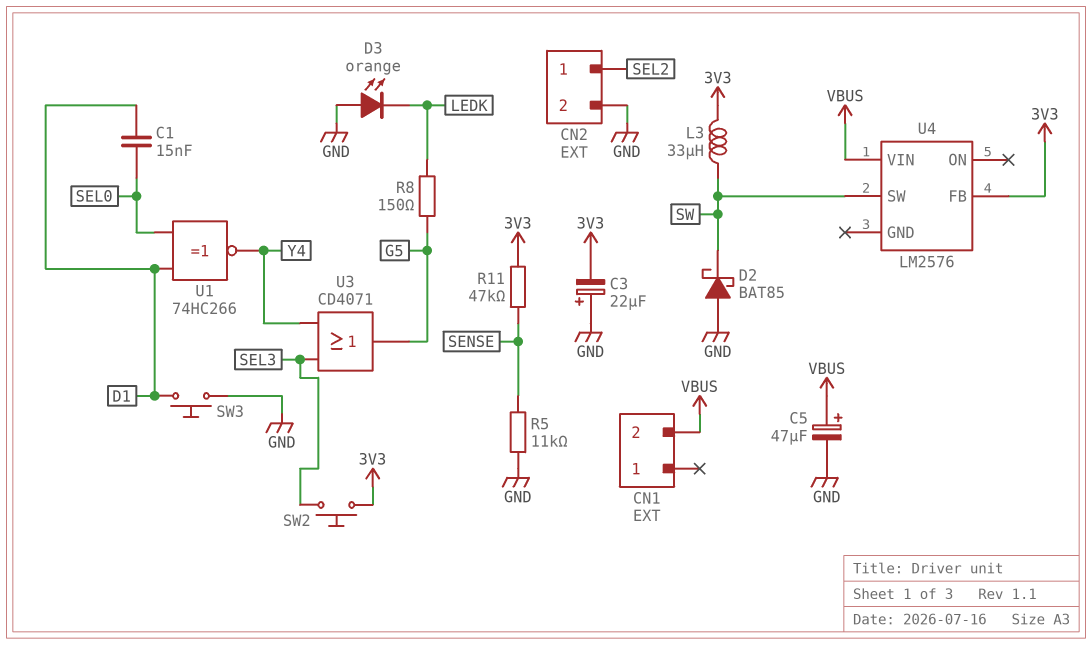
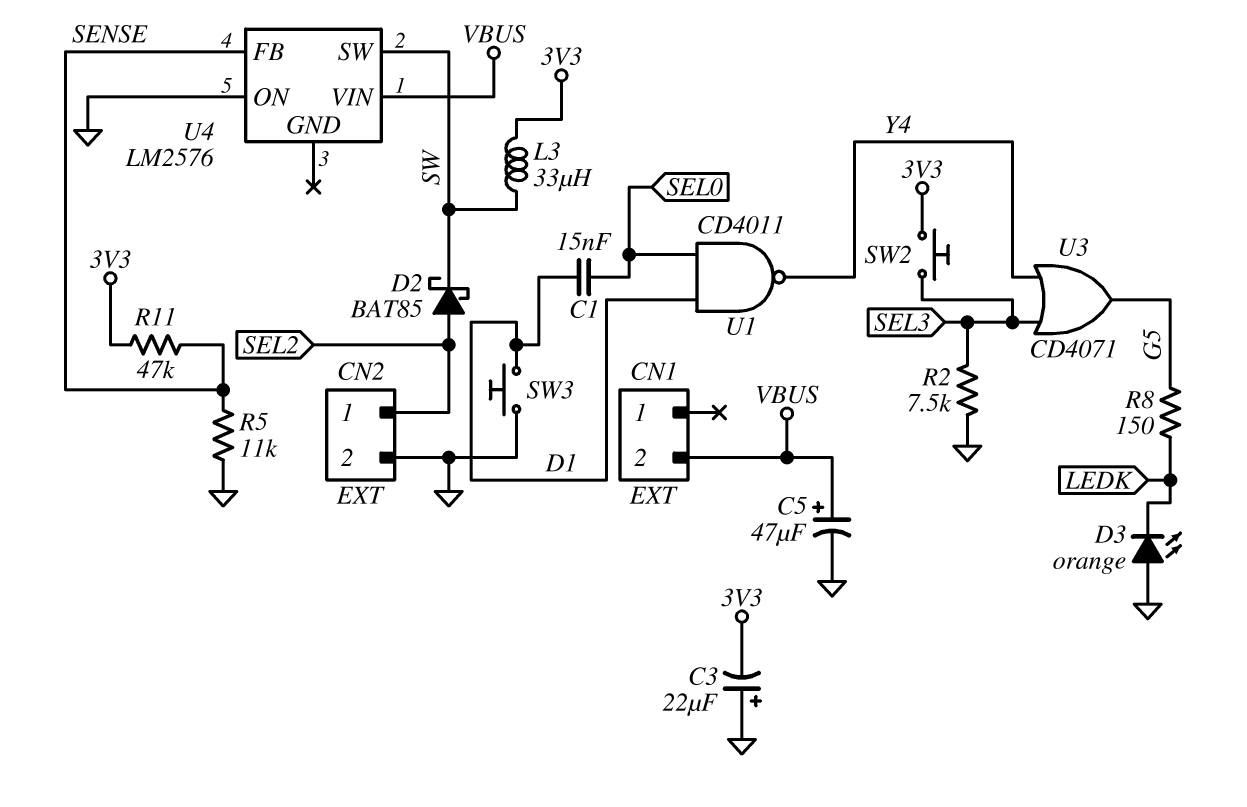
D2: schottky BAT85 (A GND, K SW) -> schottky BAT85 (A SEL2, K SW)
R2: none -> 7.5k (GND, SEL3)
U1: XNOR 74HC266 (in D1, in SEL0, out Y4) -> NAND CD4011 (in D1, in SEL0, out Y4)
U4 pin FB: 3V3 -> SENSE
U4 pin ON: none -> GND

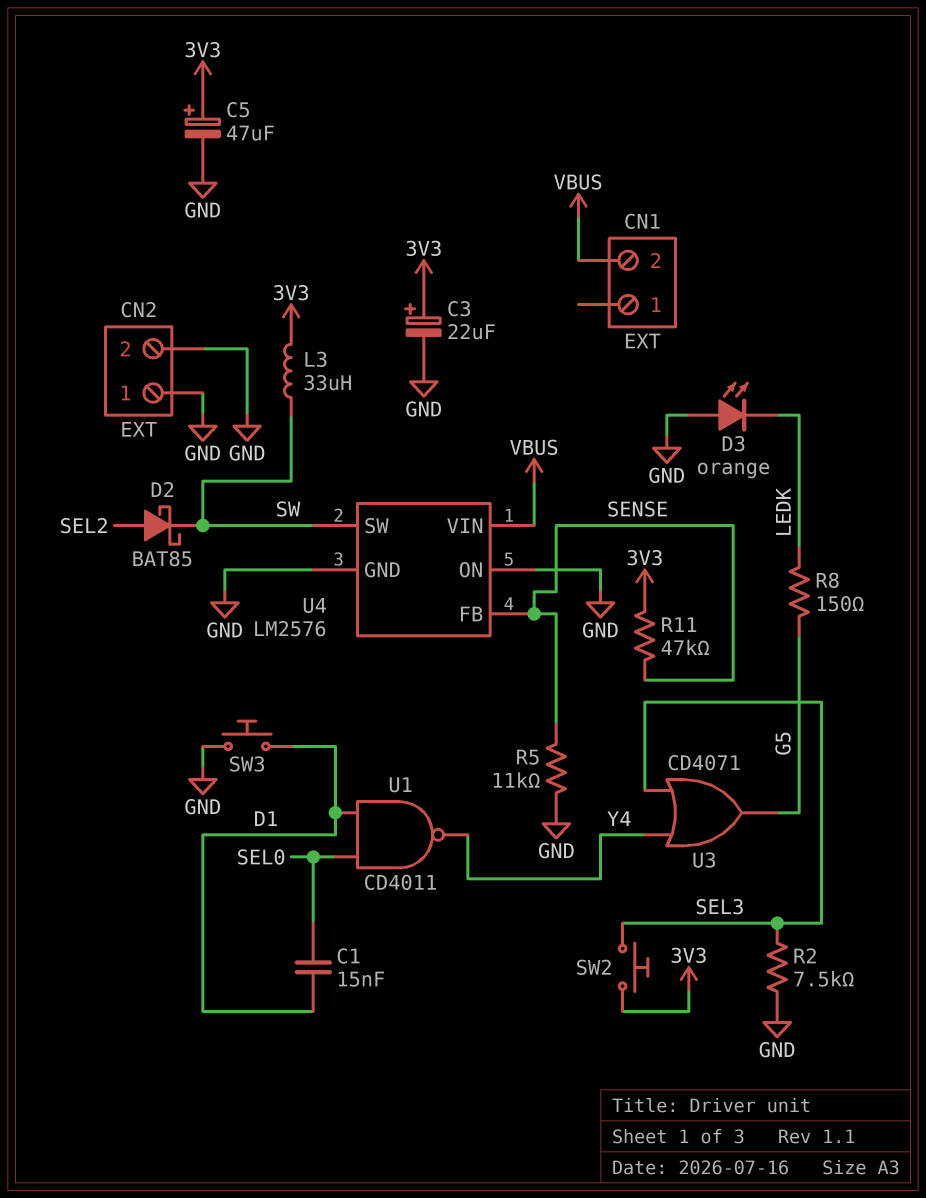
C3: 22uF (plus GND, minus 3V3) -> 22uF (plus 3V3, minus GND)
C5: 47uF (plus VBUS, minus GND) -> 47uF (plus 3V3, minus GND)
CN2 pin 1: SEL2 -> GND
U4 pin GND: none -> GND

